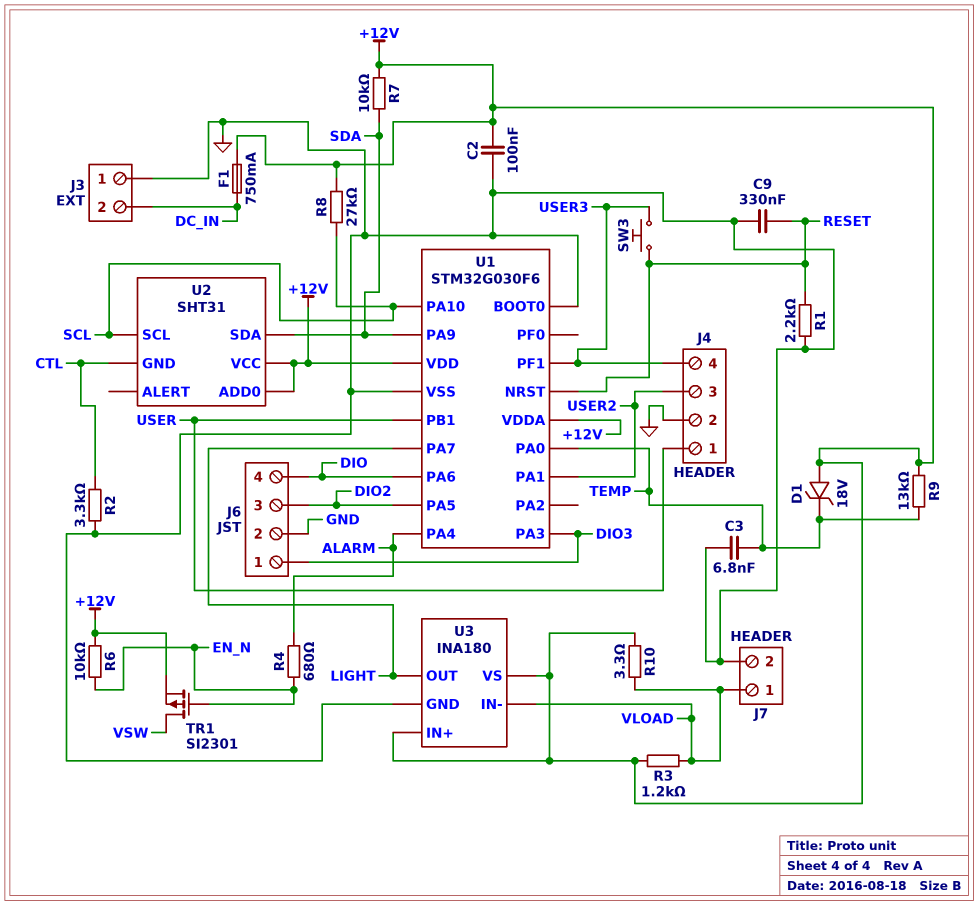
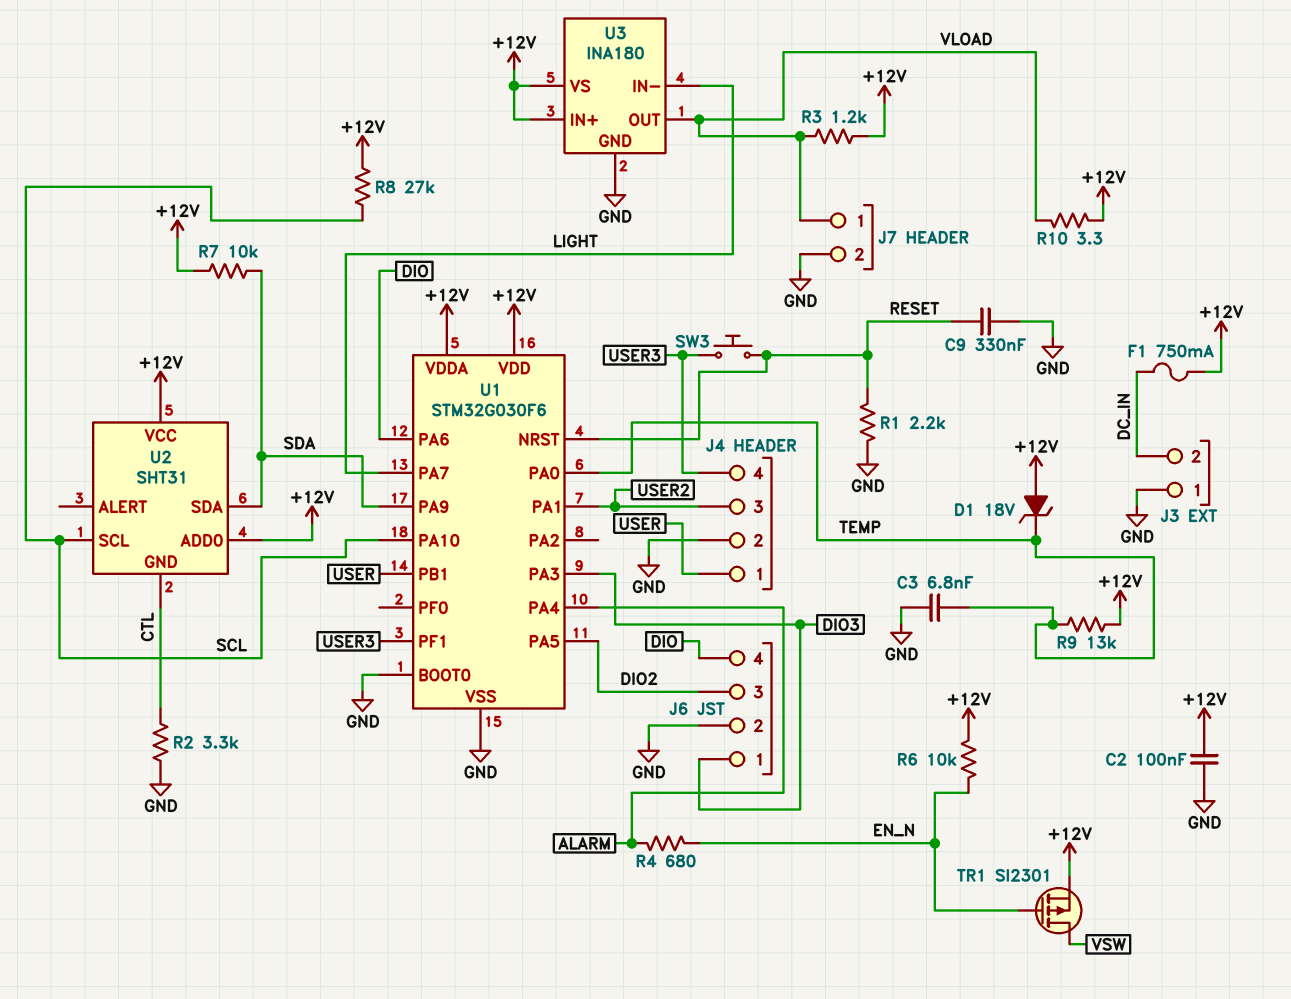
U3 pin IN-: VLOAD -> LIGHT
U3 pin OUT: LIGHT -> VLOAD

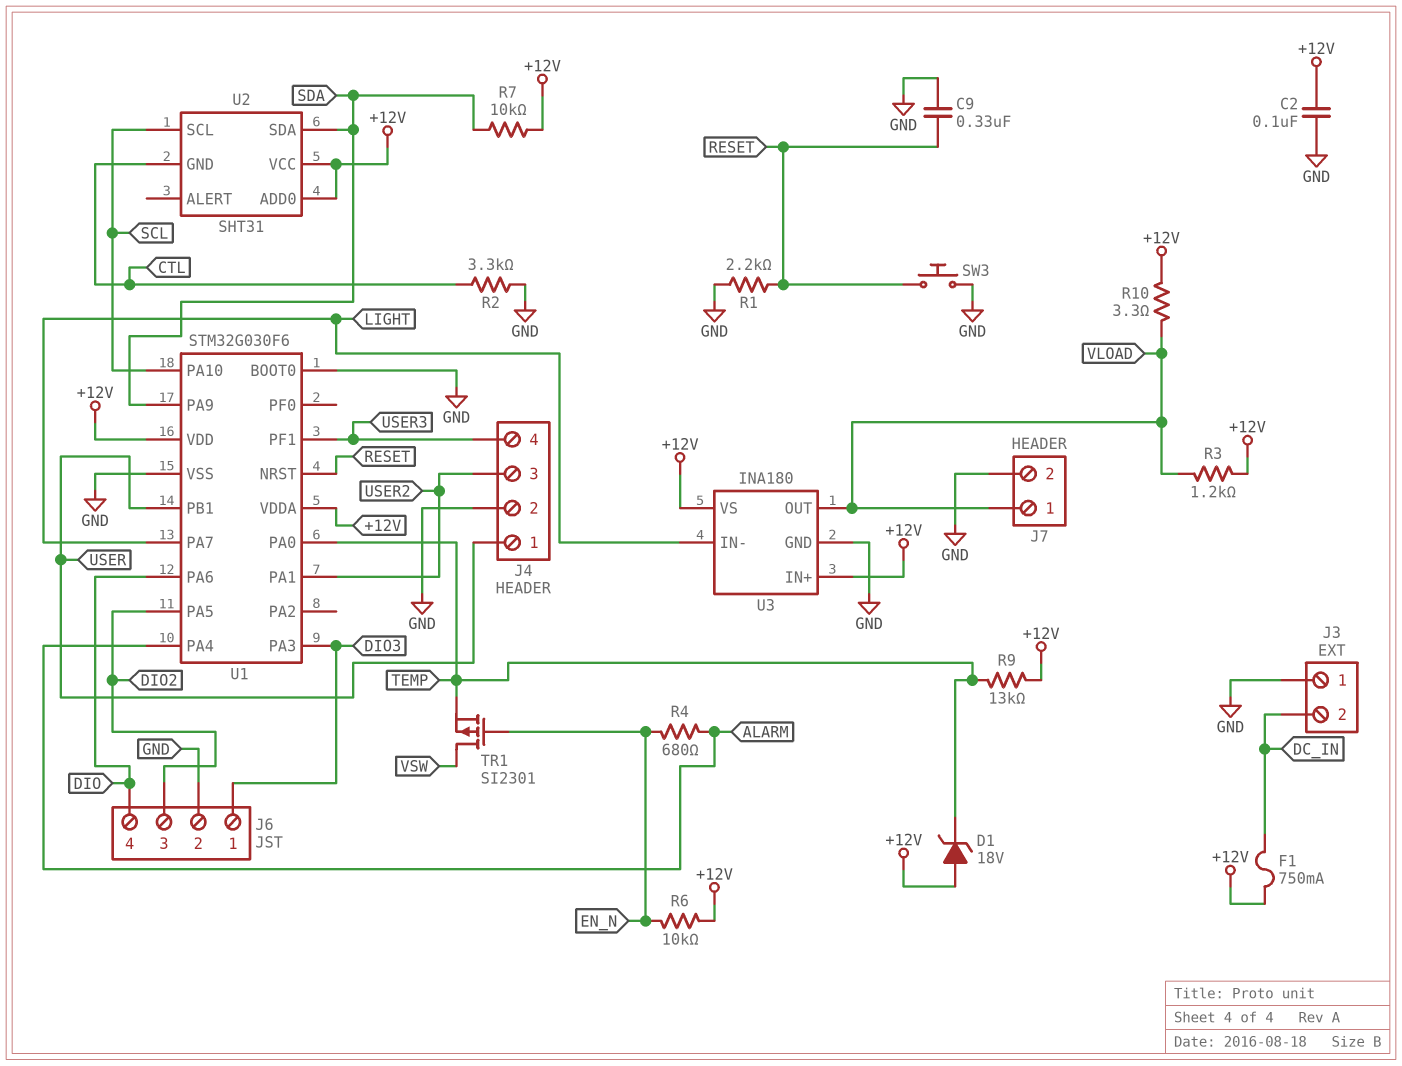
C3: 6.8nF (GND, TEMP) -> none
R8: 27k (+12V, SCL) -> none
SW3: button (RESET, USER3) -> button (GND, RESET)
TR1: PMOS SI2301 (G EN_N, D VSW, S +12V) -> PMOS SI2301 (G EN_N, D VSW, S TEMP)

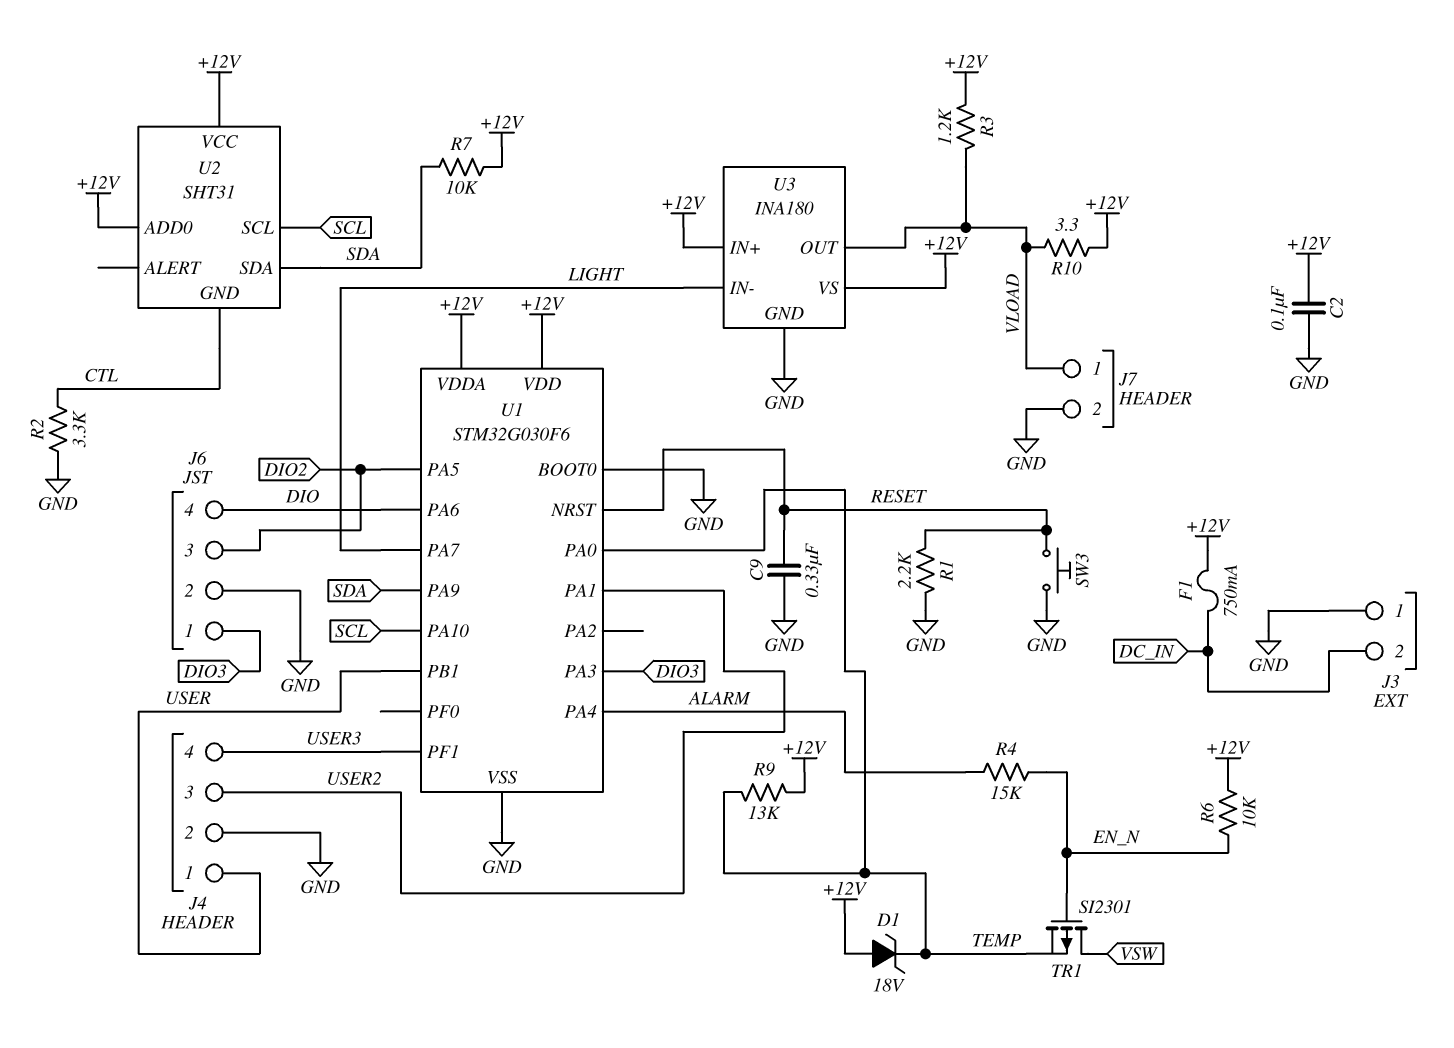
R4: 680 (ALARM, EN_N) -> 15k (ALARM, EN_N)

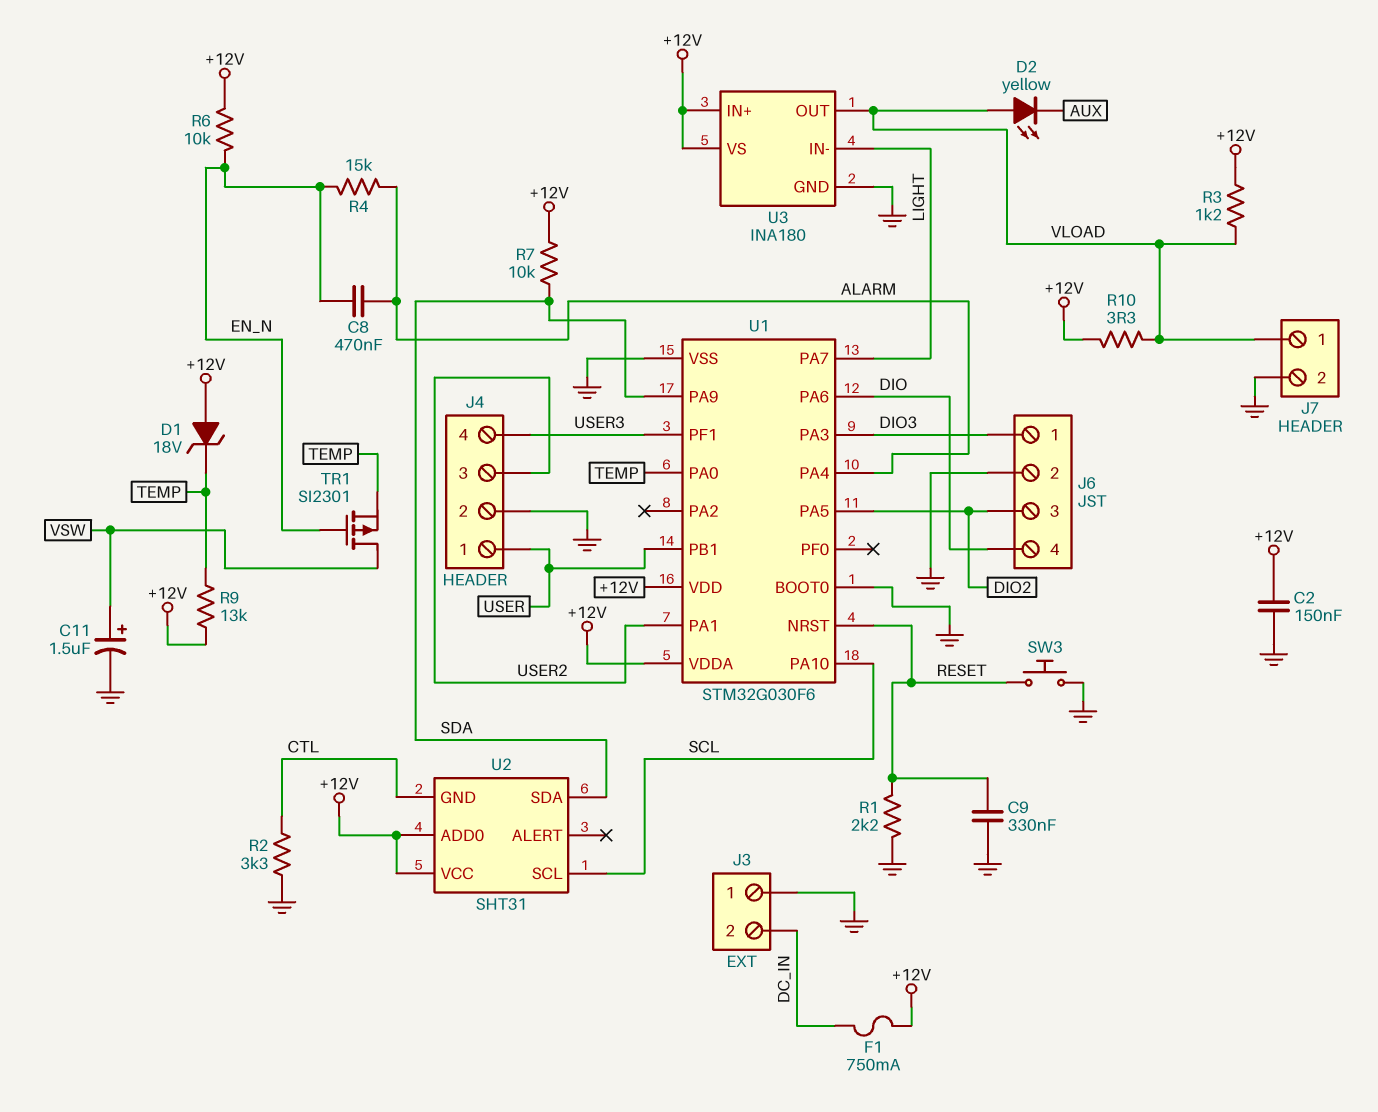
C2: 100nF (+12V, GND) -> 150nF (+12V, GND)
C8: none -> 470nF (ALARM, EN_N)
C11: none -> 1.5uF (plus VSW, minus GND)
D2: none -> LED yellow (A VLOAD, K AUX)

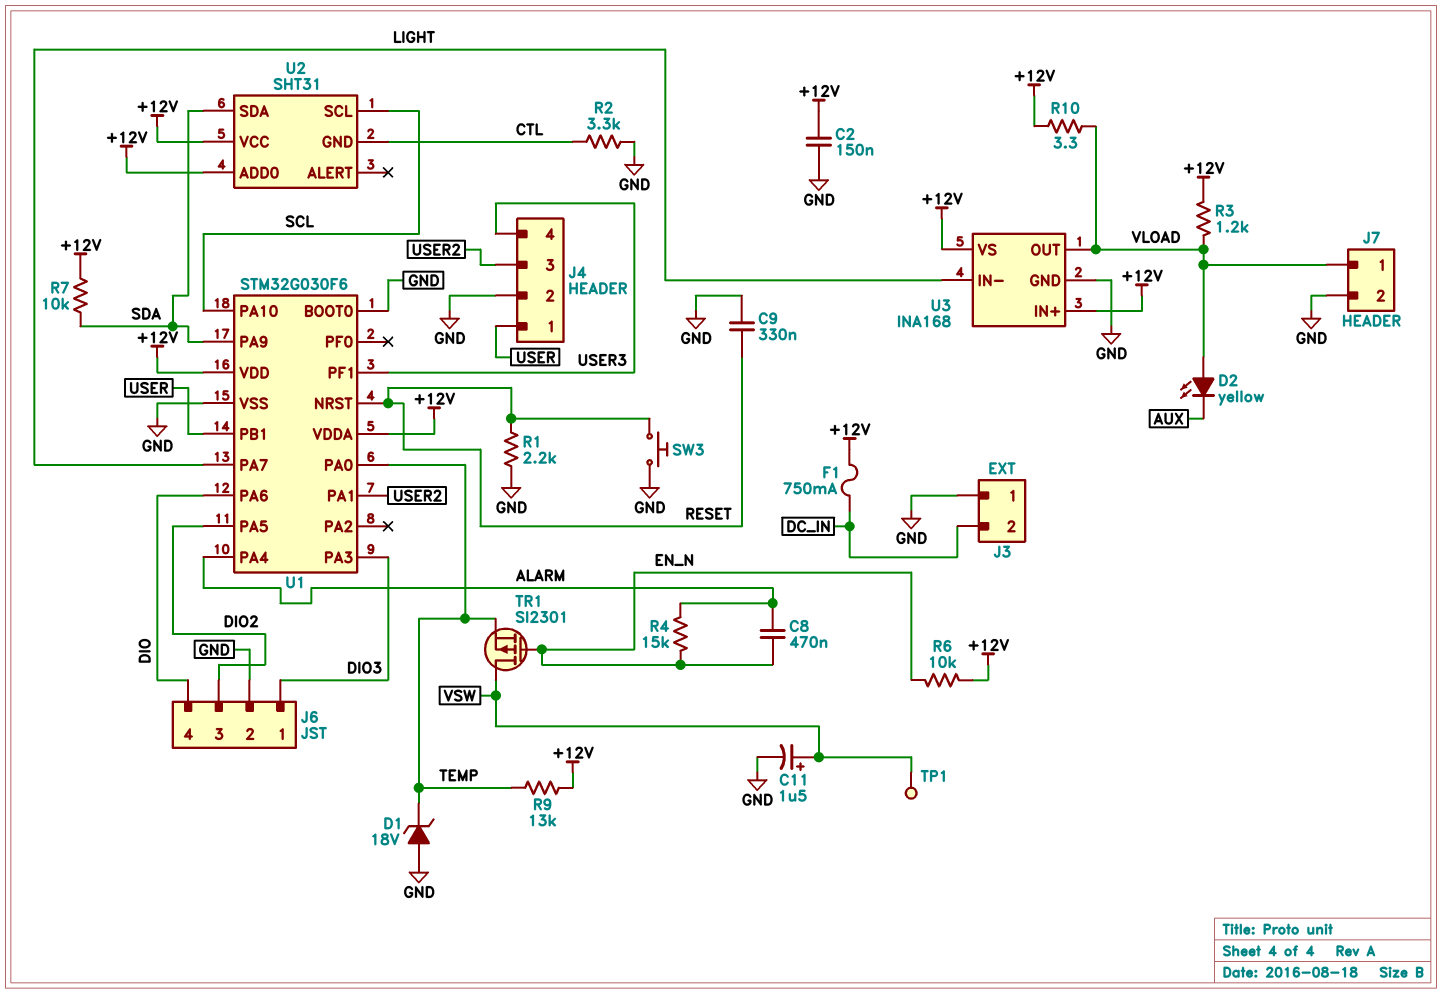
D1: zener 18V (A +12V, K TEMP) -> zener 18V (A GND, K TEMP)
TP1: none -> test point (VSW)
U3: INA180 -> INA168

